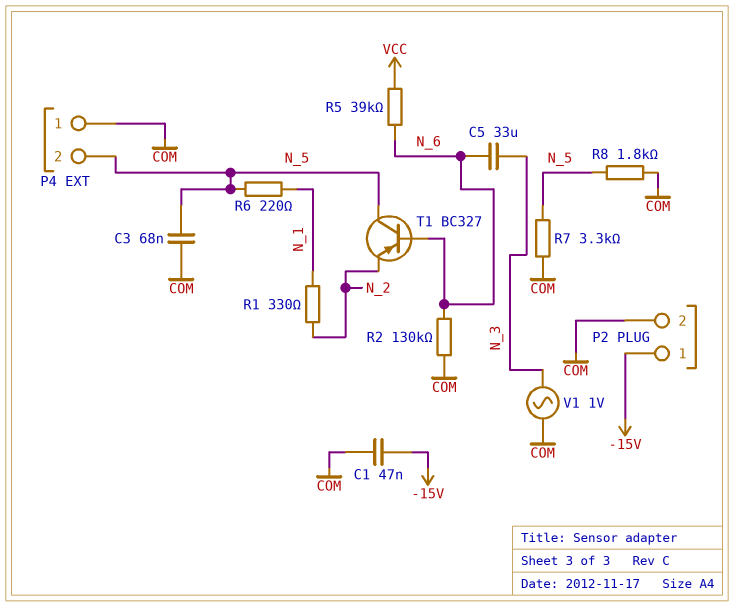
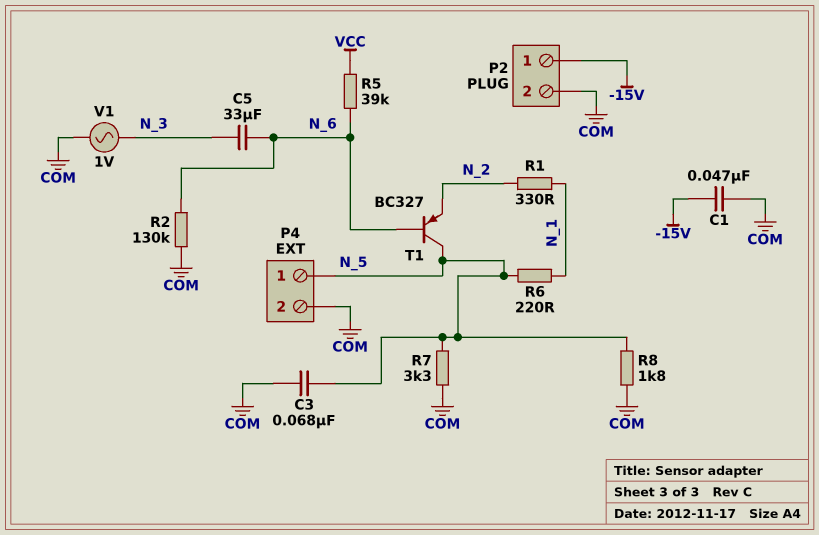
P4 pin 1: COM -> N_5
P4 pin 2: N_5 -> COM

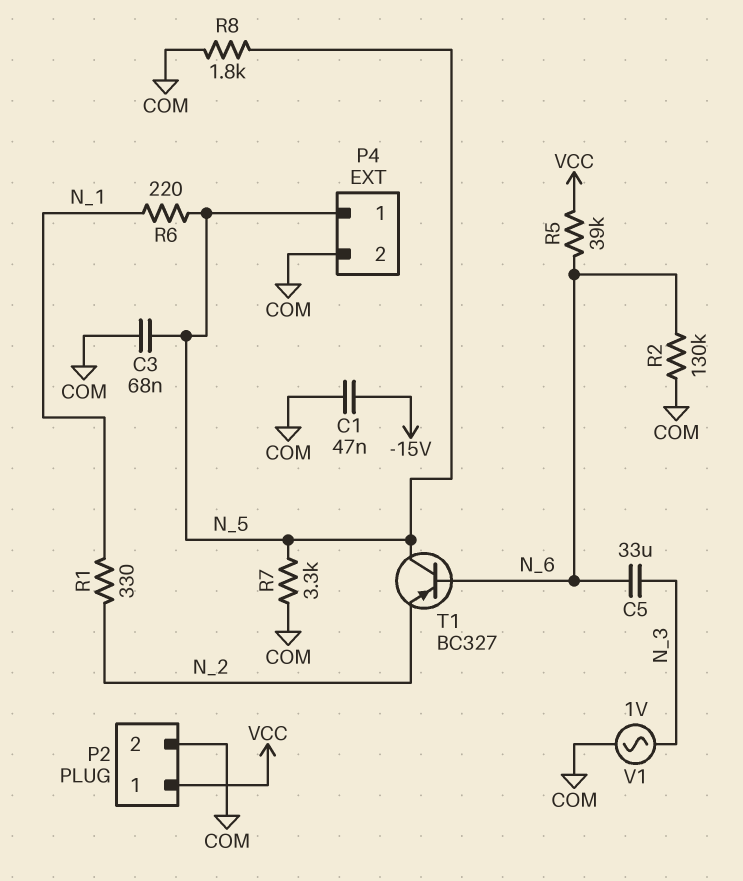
P2 pin 1: -15V -> VCC

